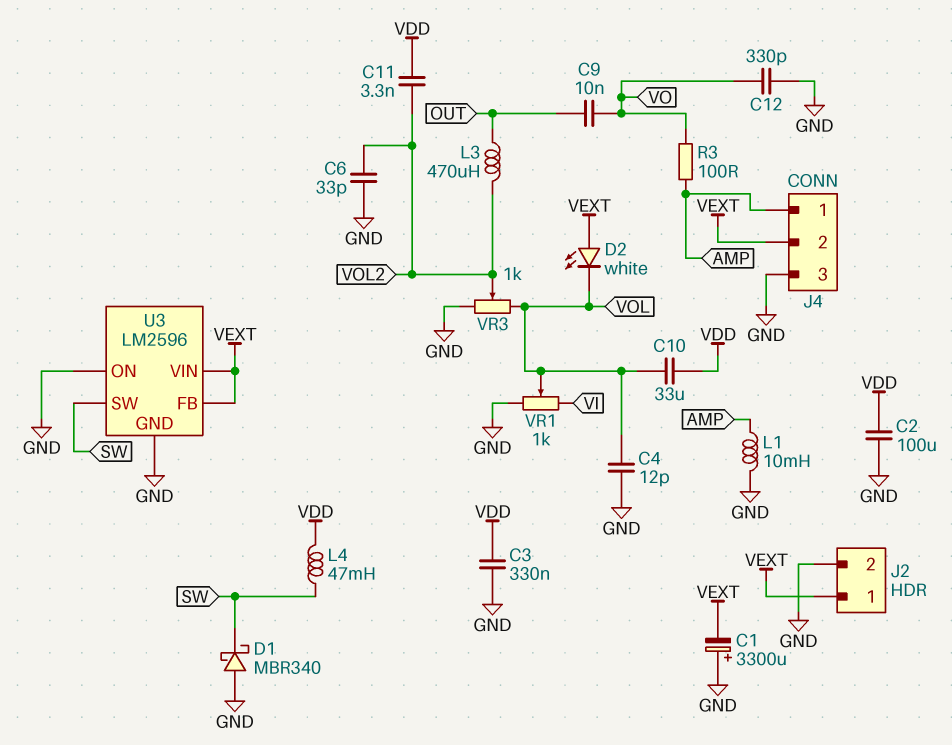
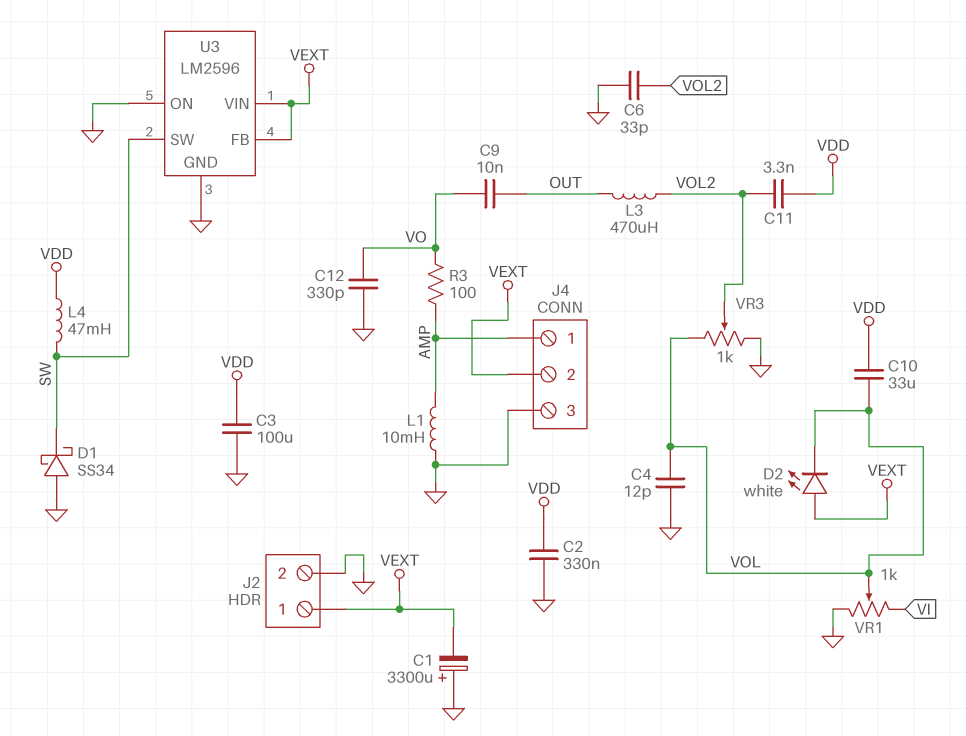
C2: 100uF (GND, VDD) -> 330nF (GND, VDD)
C3: 330nF (GND, VDD) -> 100uF (GND, VDD)
D1: schottky MBR340 (A GND, K SW) -> schottky SS34 (A GND, K SW)

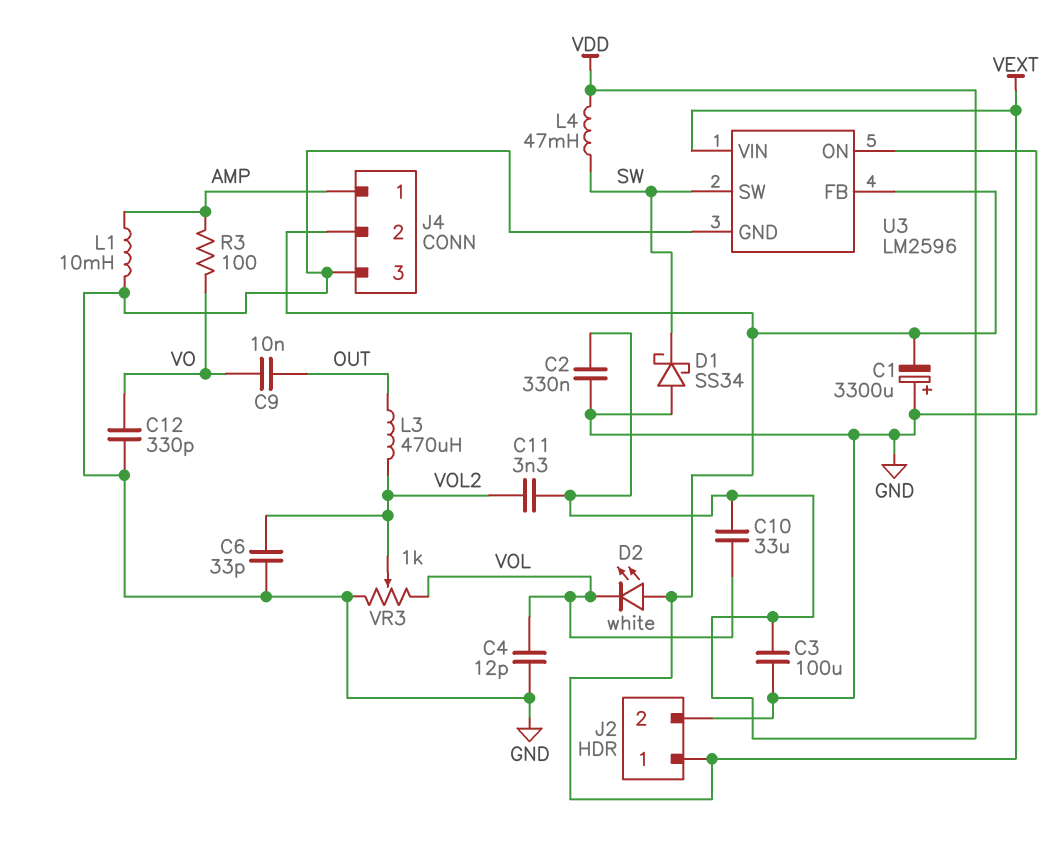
VR1: 1k (GND, VI, wiper VOL) -> none

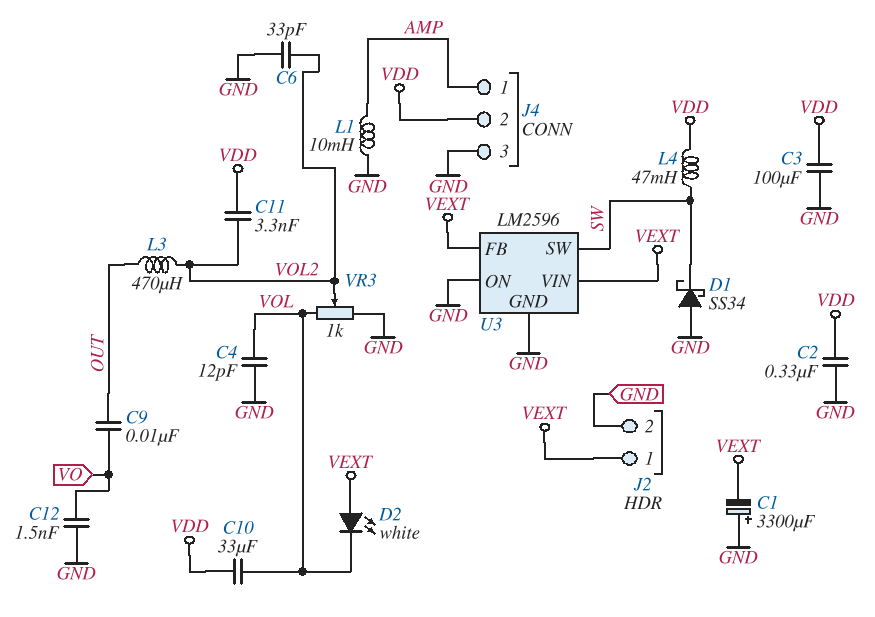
C12: 330pF (GND, VO) -> 1.5nF (GND, VO)
J4 pin 2: VEXT -> VDD
R3: 100 (AMP, VO) -> none

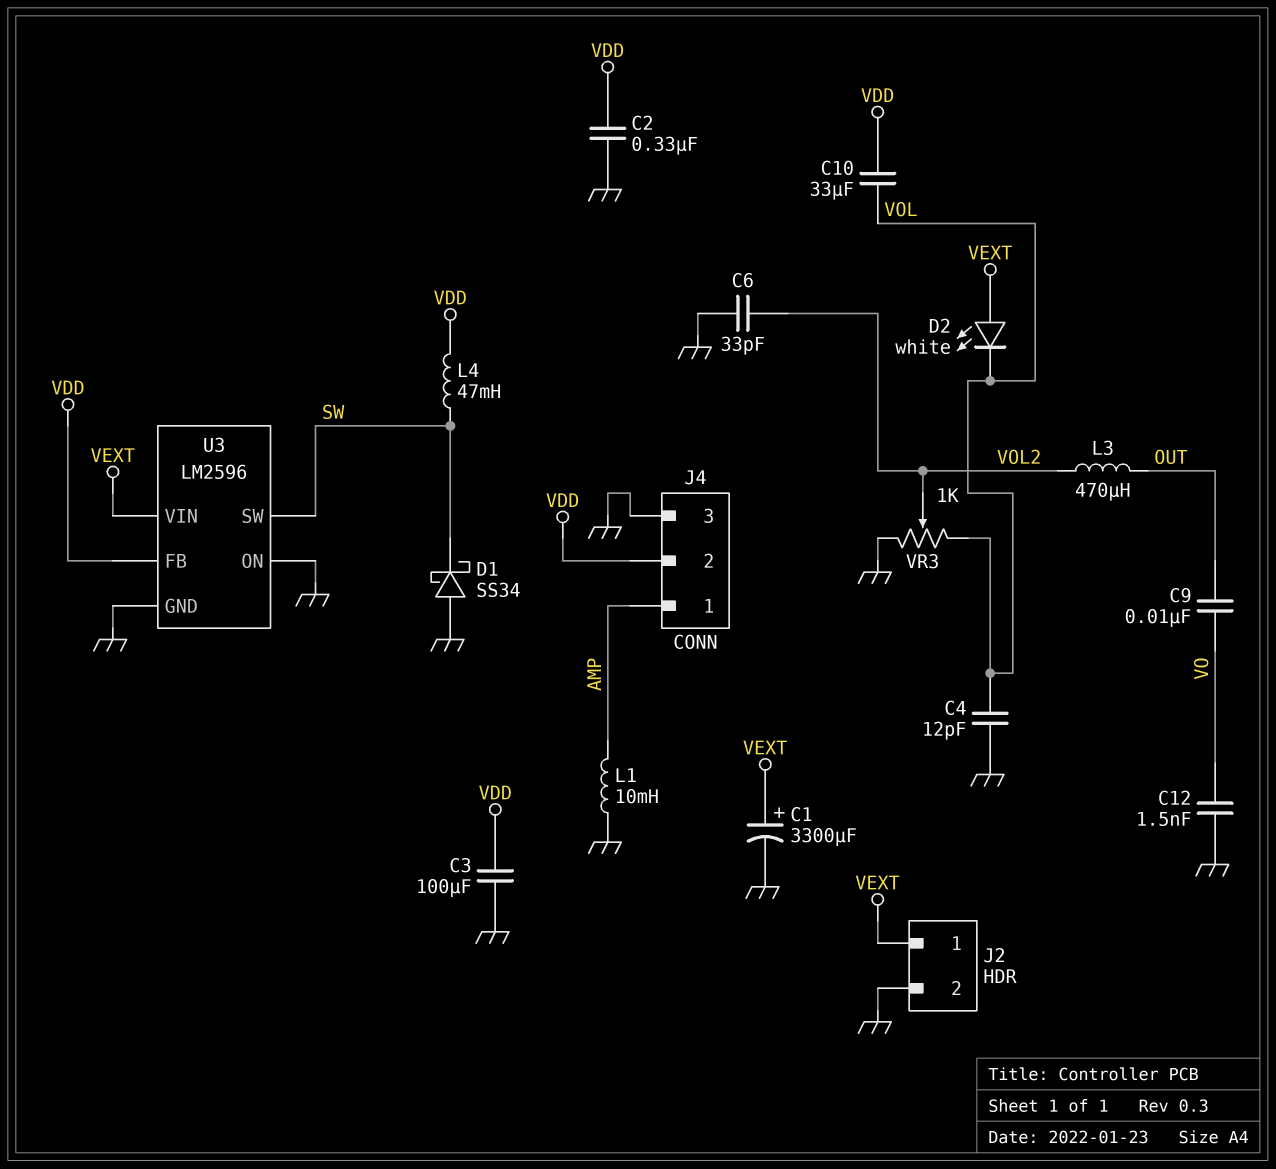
C1: 3300uF (plus GND, minus VEXT) -> 3300uF (plus VEXT, minus GND)
C11: 3.3nF (VDD, VOL2) -> none
U3 pin FB: VEXT -> VDD

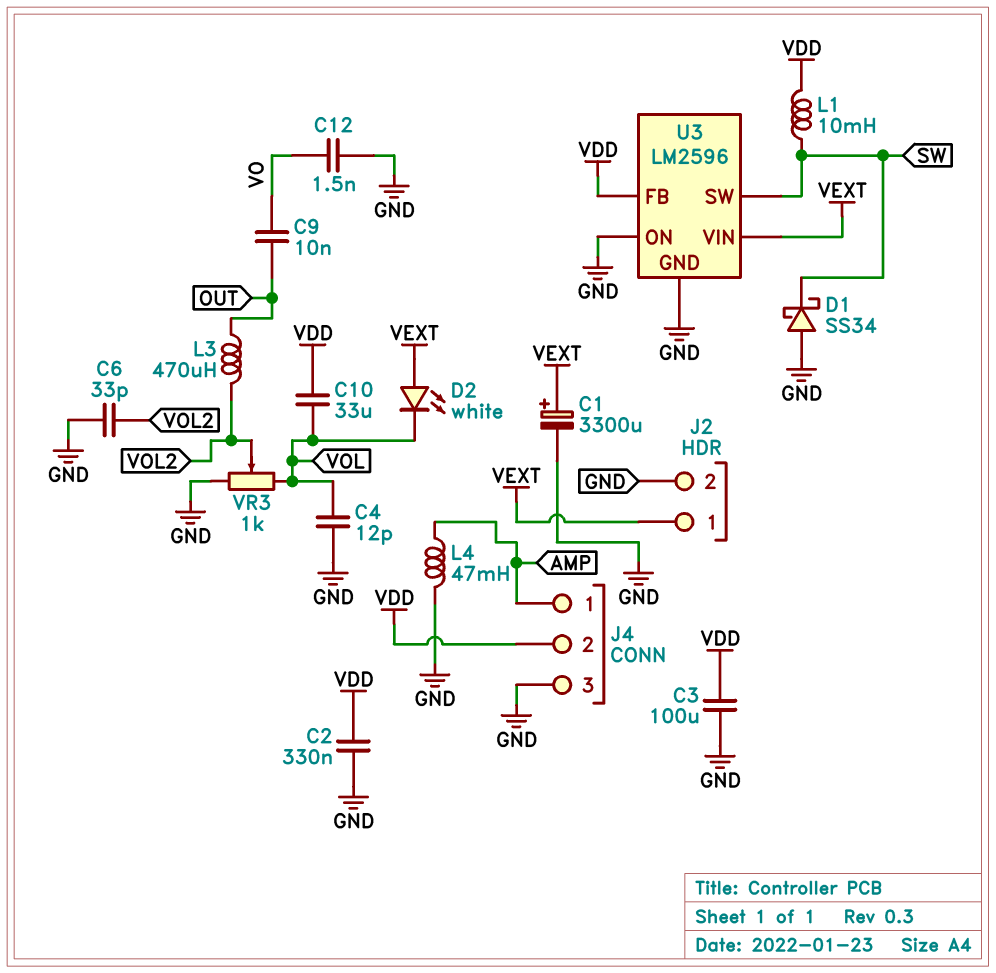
L1: 10mH (AMP, GND) -> 10mH (SW, VDD)
L4: 47mH (SW, VDD) -> 47mH (AMP, GND)

